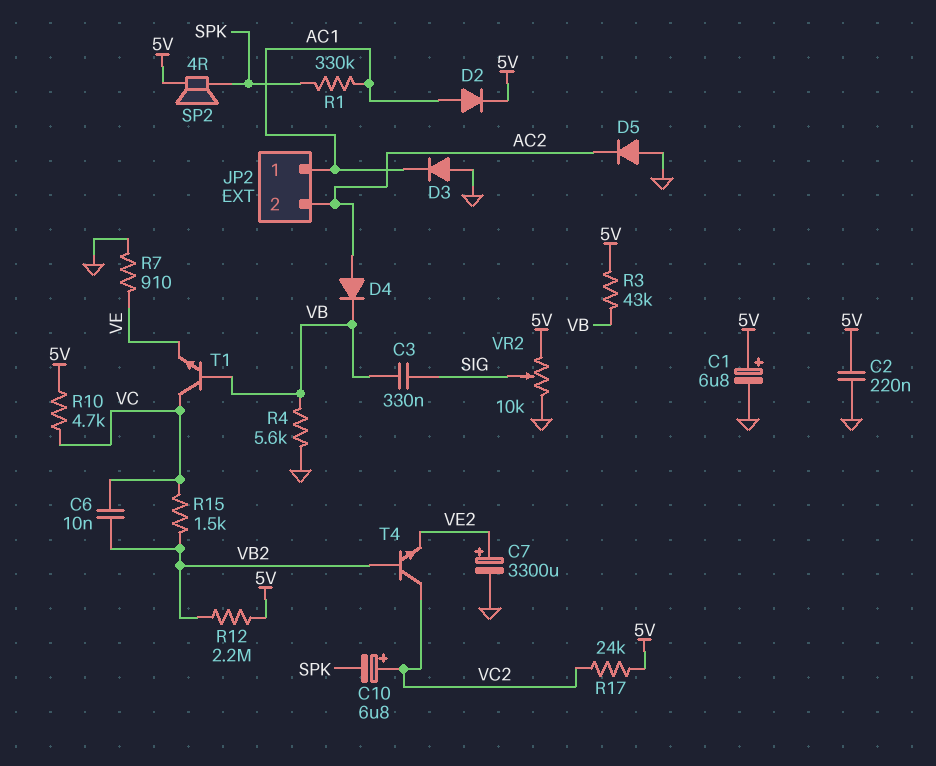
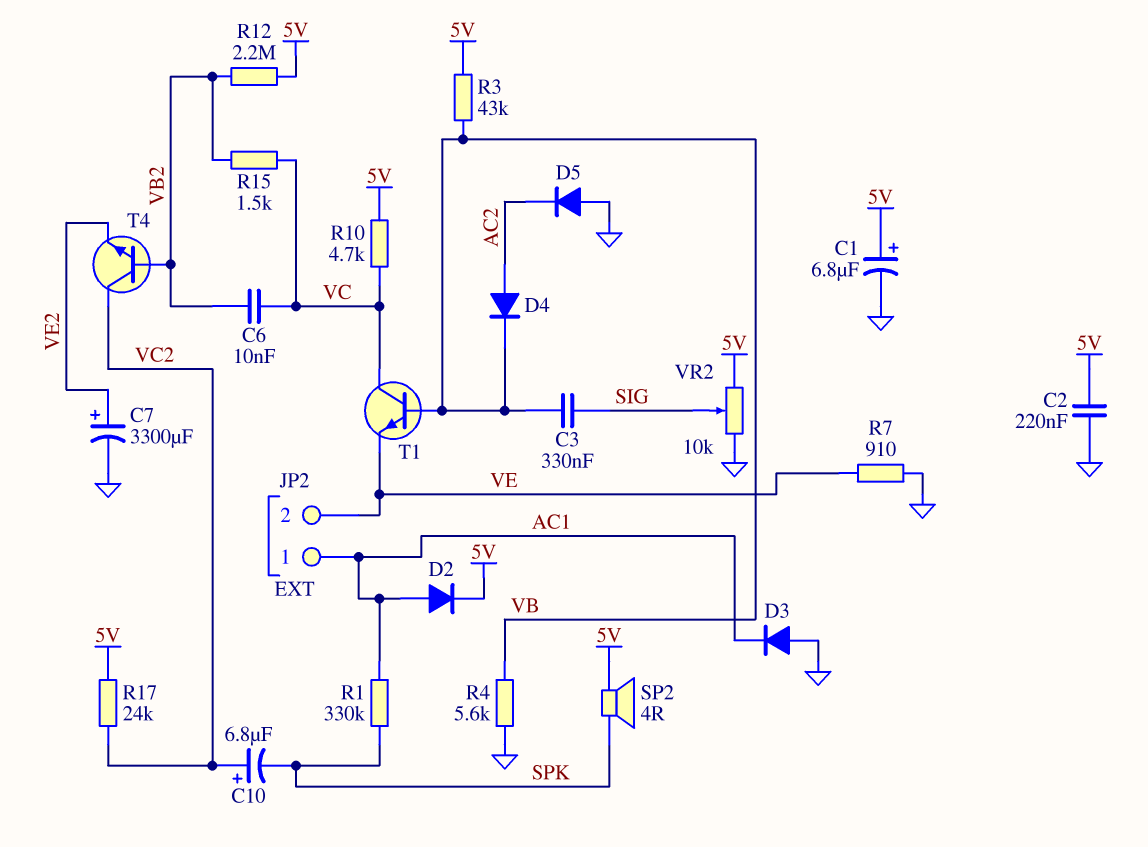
JP2 pin 2: AC2 -> VE

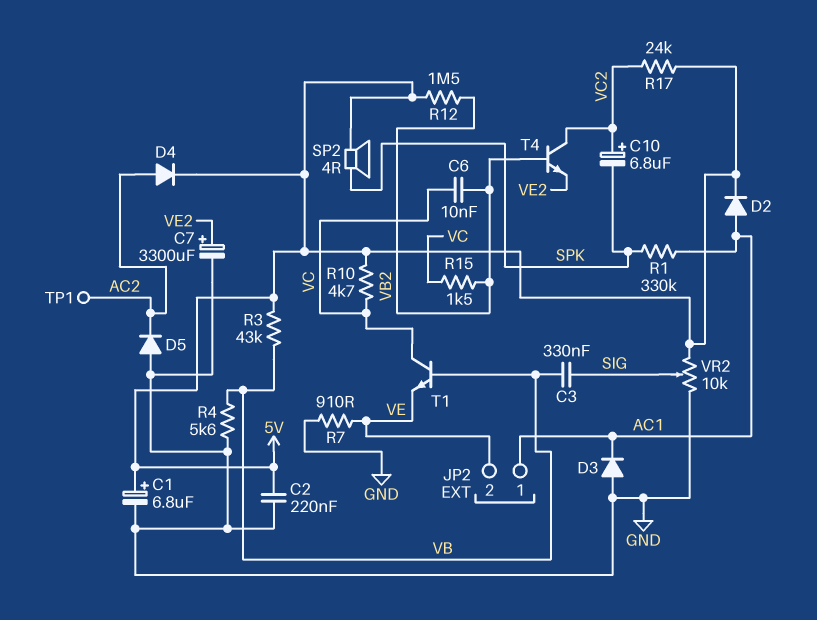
D4: diode (A AC2, K VB) -> diode (A AC2, K 5V)
R12: 2.2M (5V, VB2) -> 1.5M (5V, VB2)
TP1: none -> test point (AC2)

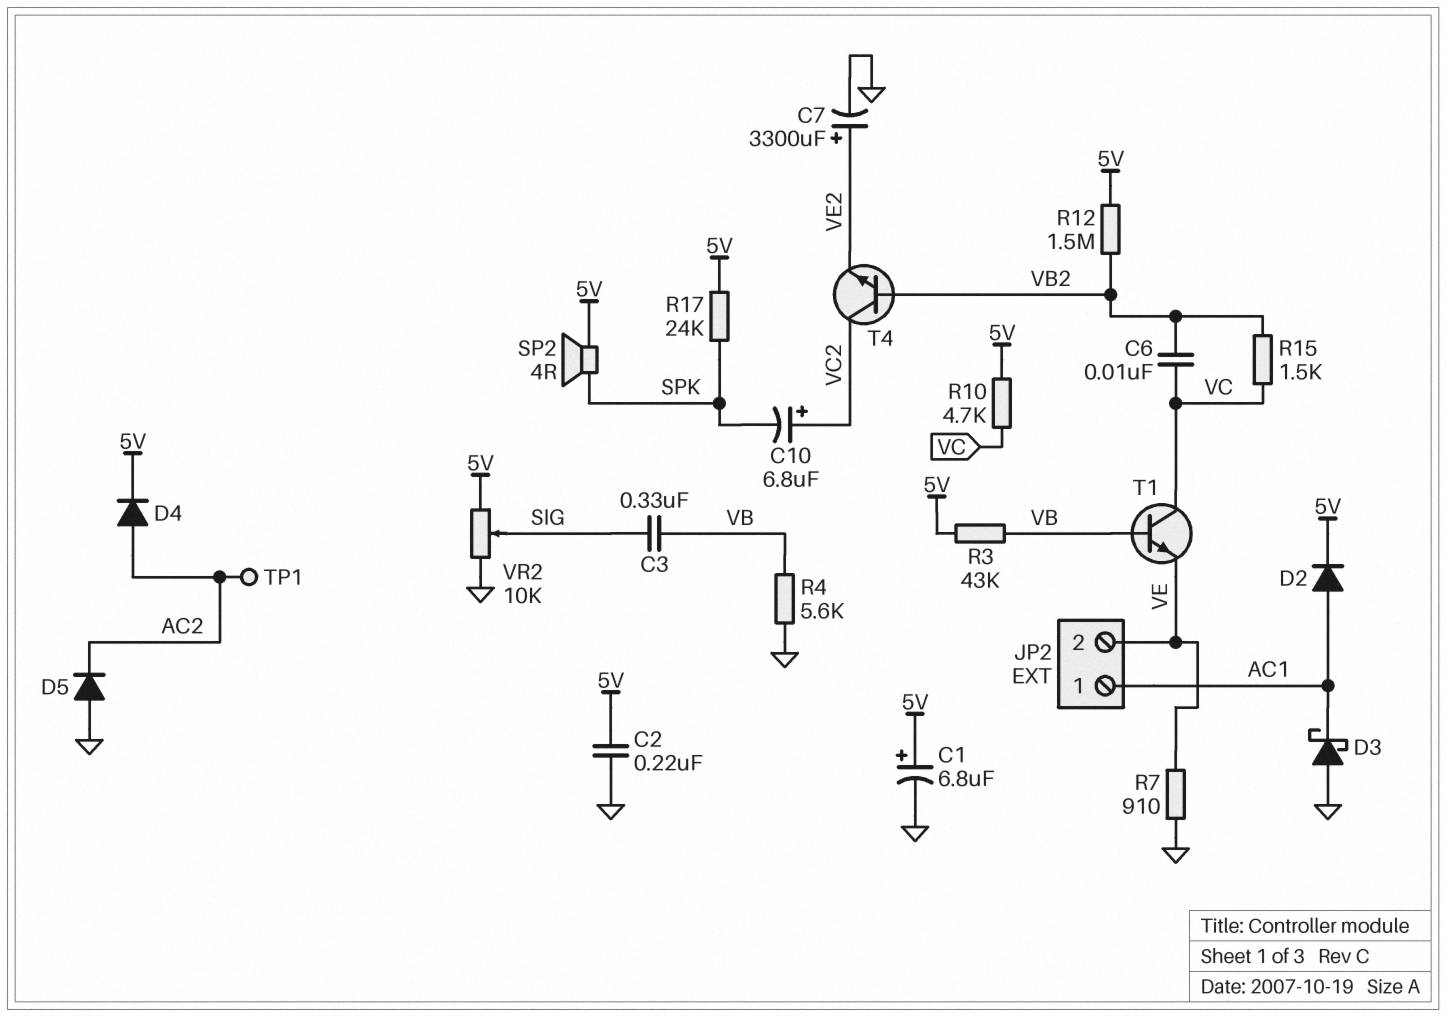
D3: diode (A GND, K AC1) -> schottky (A GND, K AC1)
R1: 330k (AC1, SPK) -> none
R17: 24k (5V, VC2) -> 24k (5V, SPK)

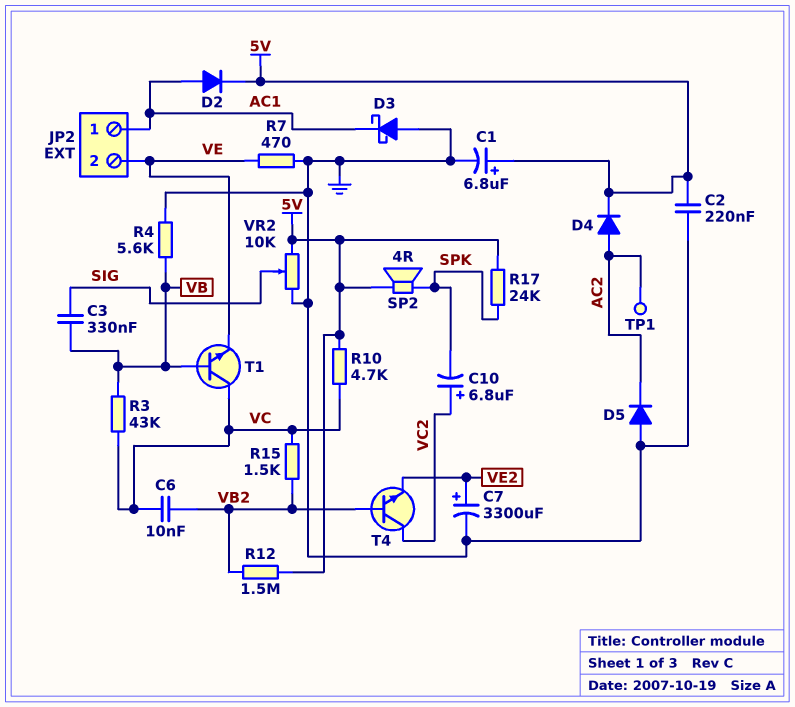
R3: 43k (5V, VB) -> 43k (VB, VC)
R7: 910 (GND, VE) -> 470 (GND, VE)

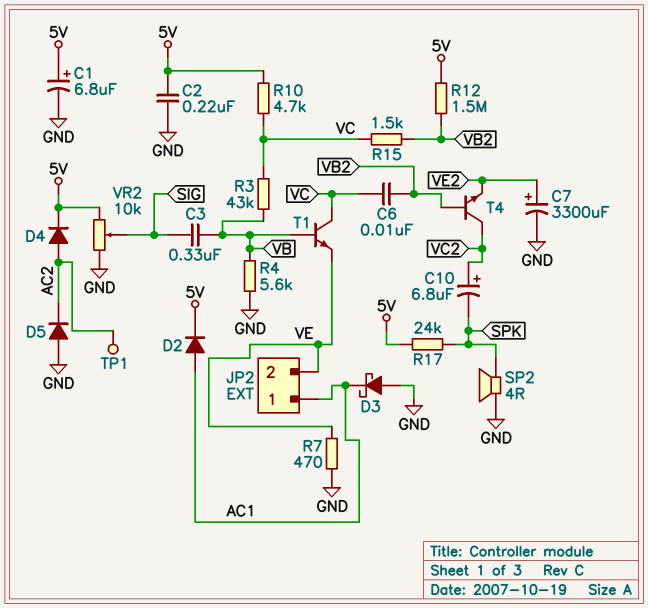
SP2: speaker 4R (5V, SPK) -> speaker 4R (GND, SPK)

